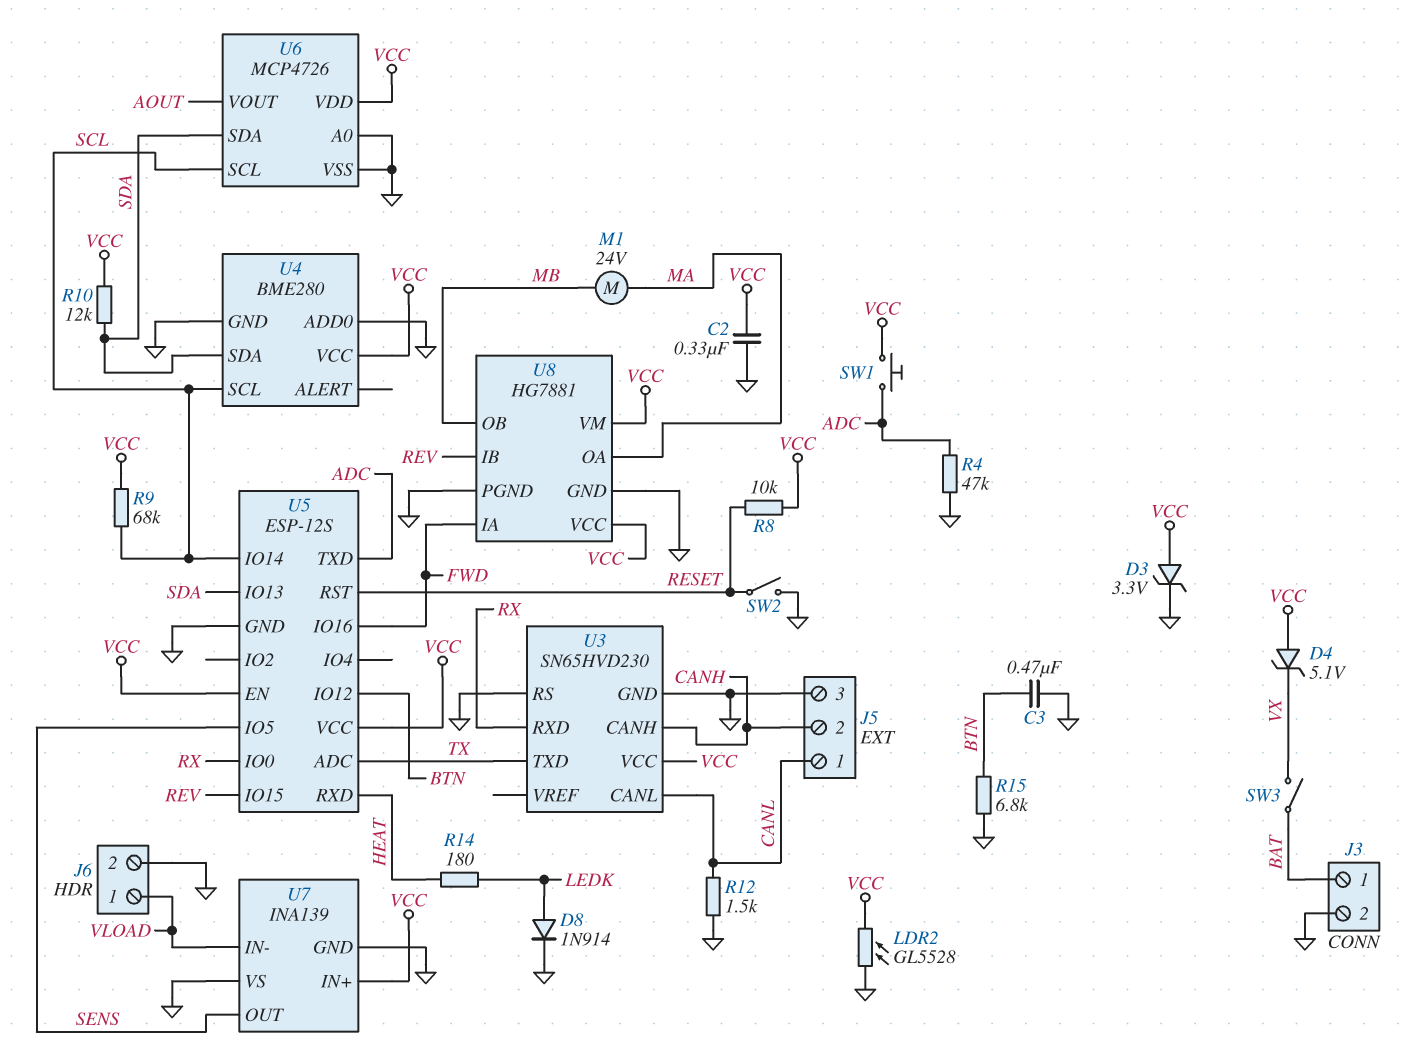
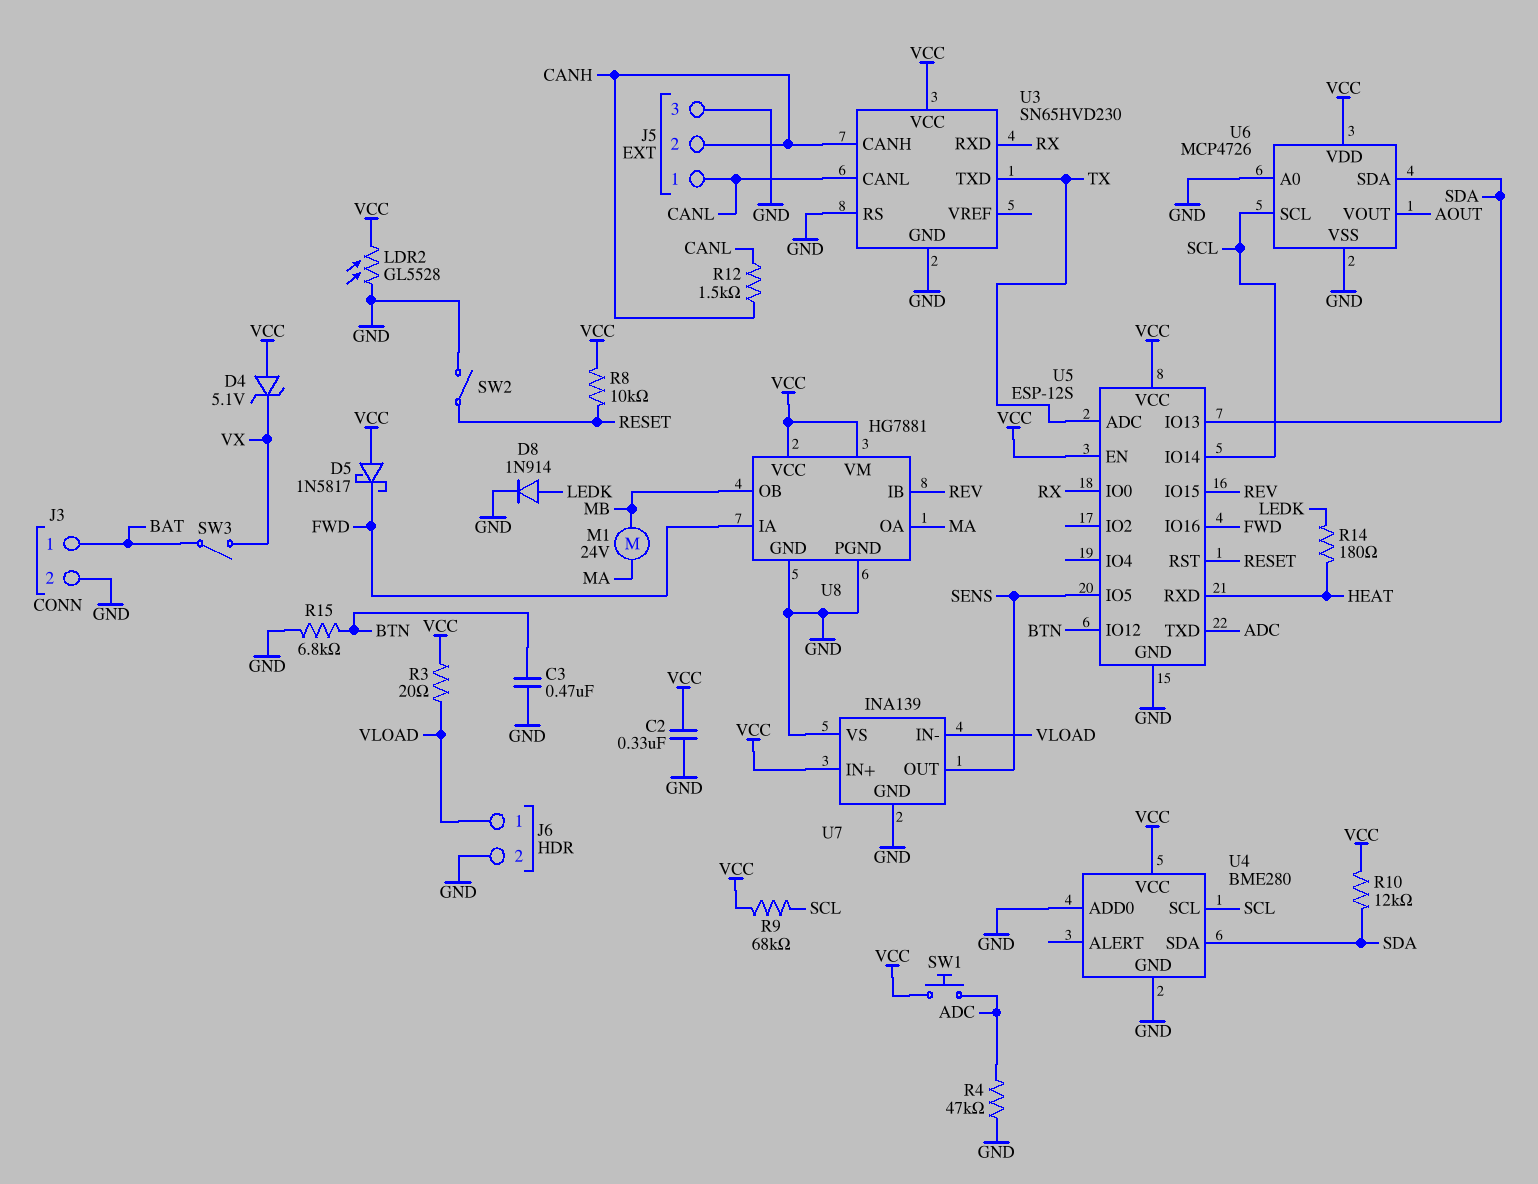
D3: zener 3.3V (A VCC, K GND) -> none
D5: none -> schottky 1N5817 (A VCC, K FWD)
R3: none -> 20 (VCC, VLOAD)
R12: 1.5k (CANL, GND) -> 1.5k (CANH, CANL)

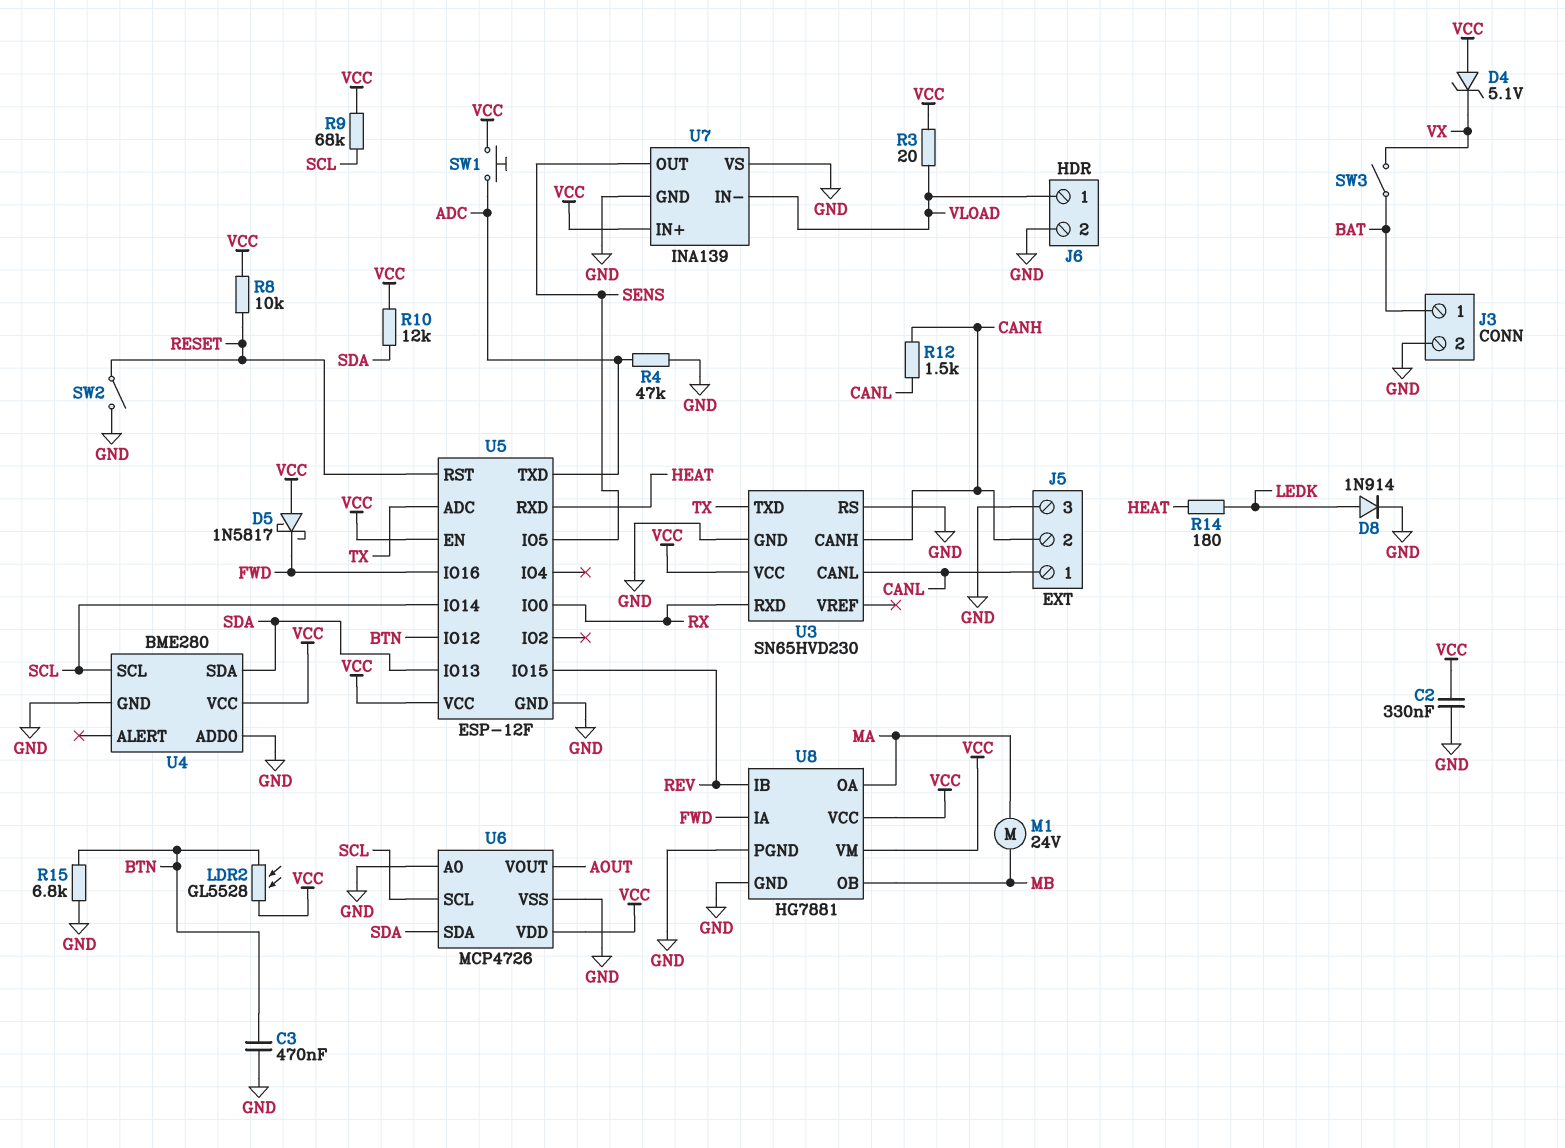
LDR2: GL5528 (GND, VCC) -> GL5528 (BTN, VCC)
U5: ESP-12S -> ESP-12F

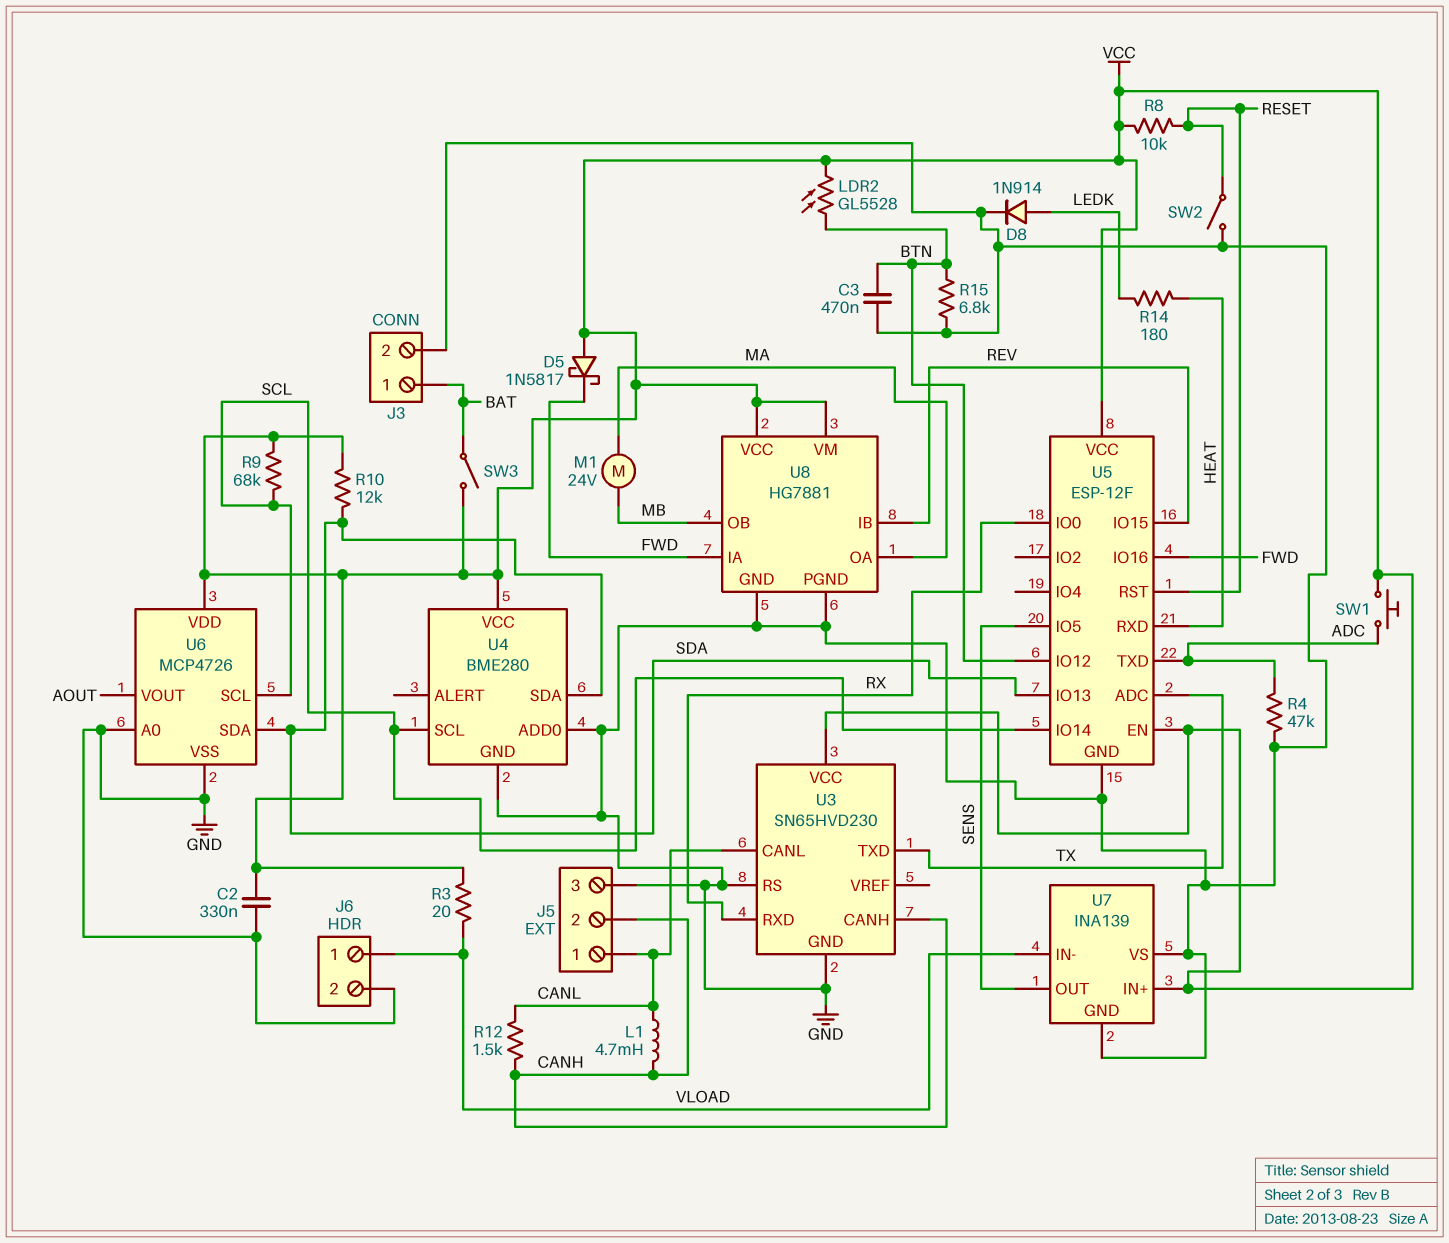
D4: zener 5.1V (A VCC, K VX) -> none
L1: none -> 4.7mH (CANH, CANL)
SW3: switch (BAT, VX) -> switch (BAT, VCC)

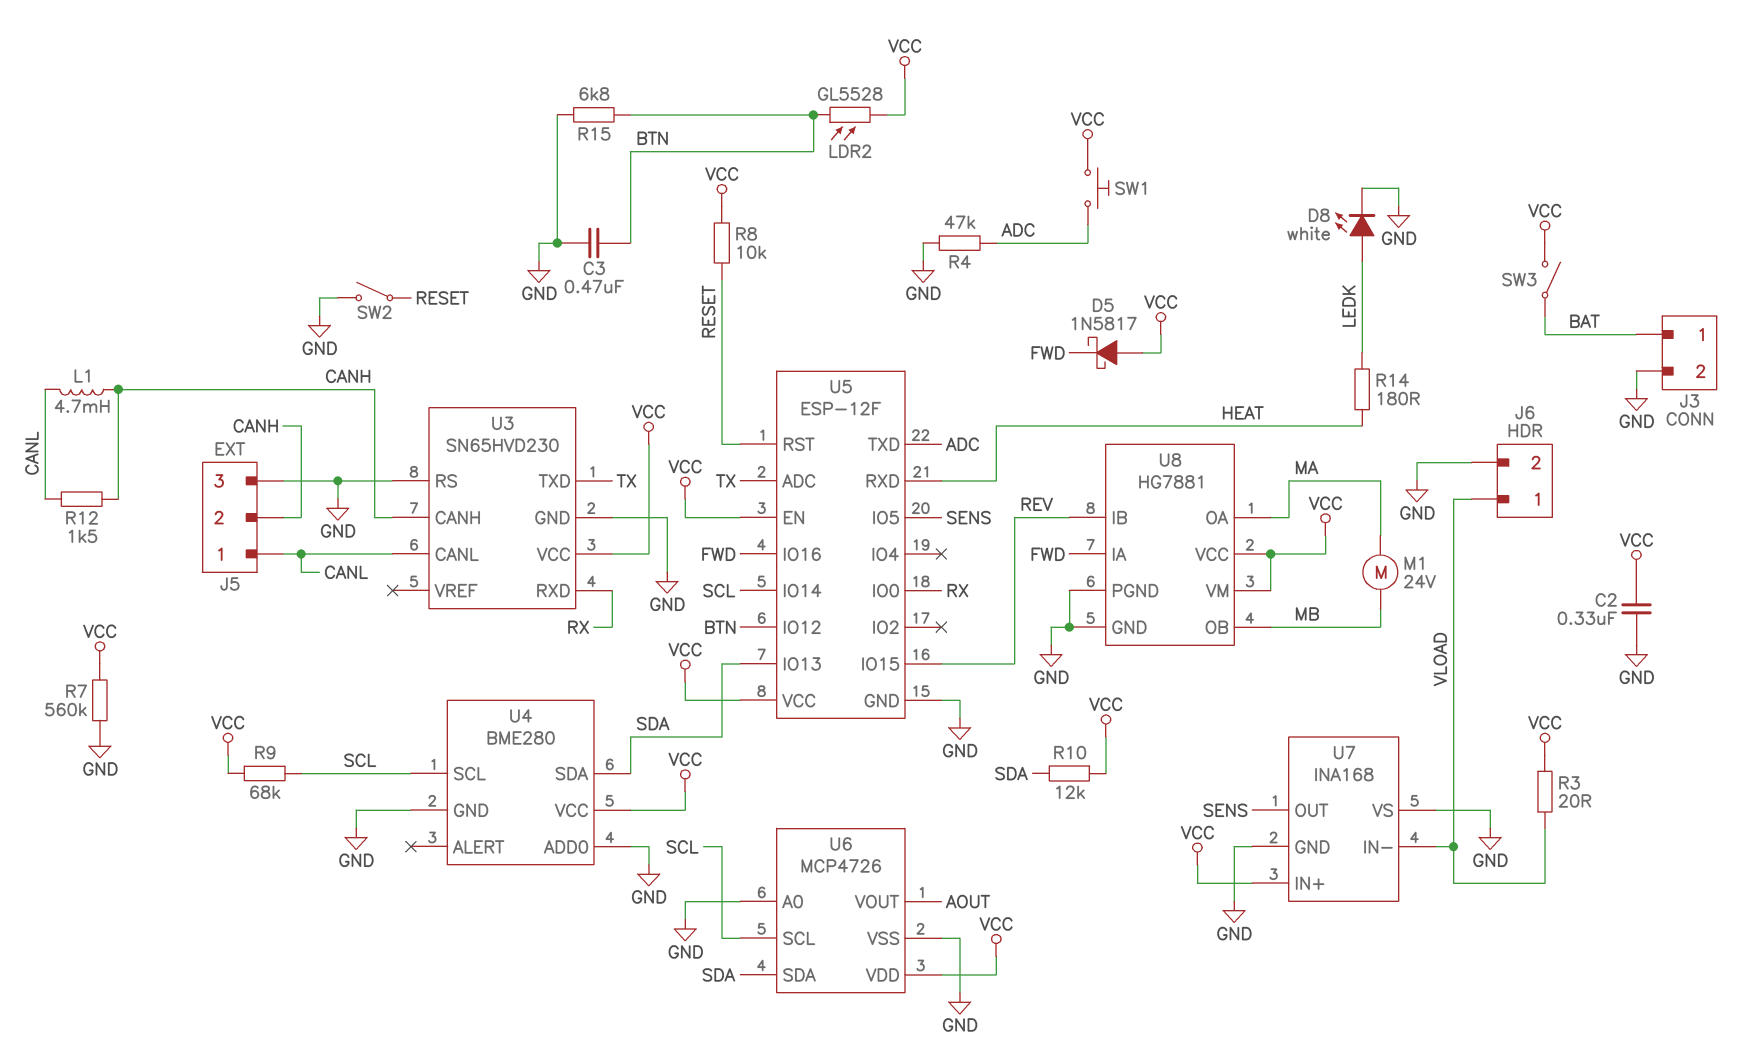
D8: diode 1N914 (A LEDK, K GND) -> LED white (A LEDK, K GND)
R7: none -> 560k (GND, VCC)
U7: INA139 -> INA168

